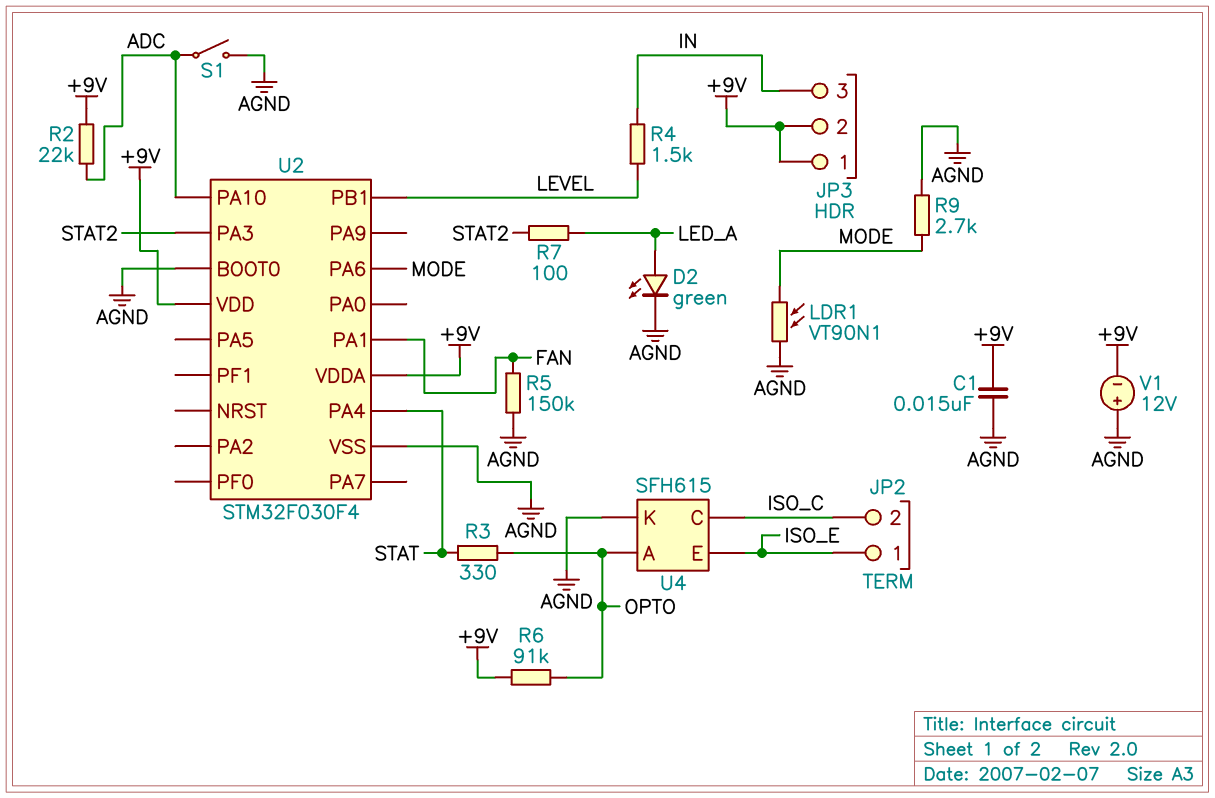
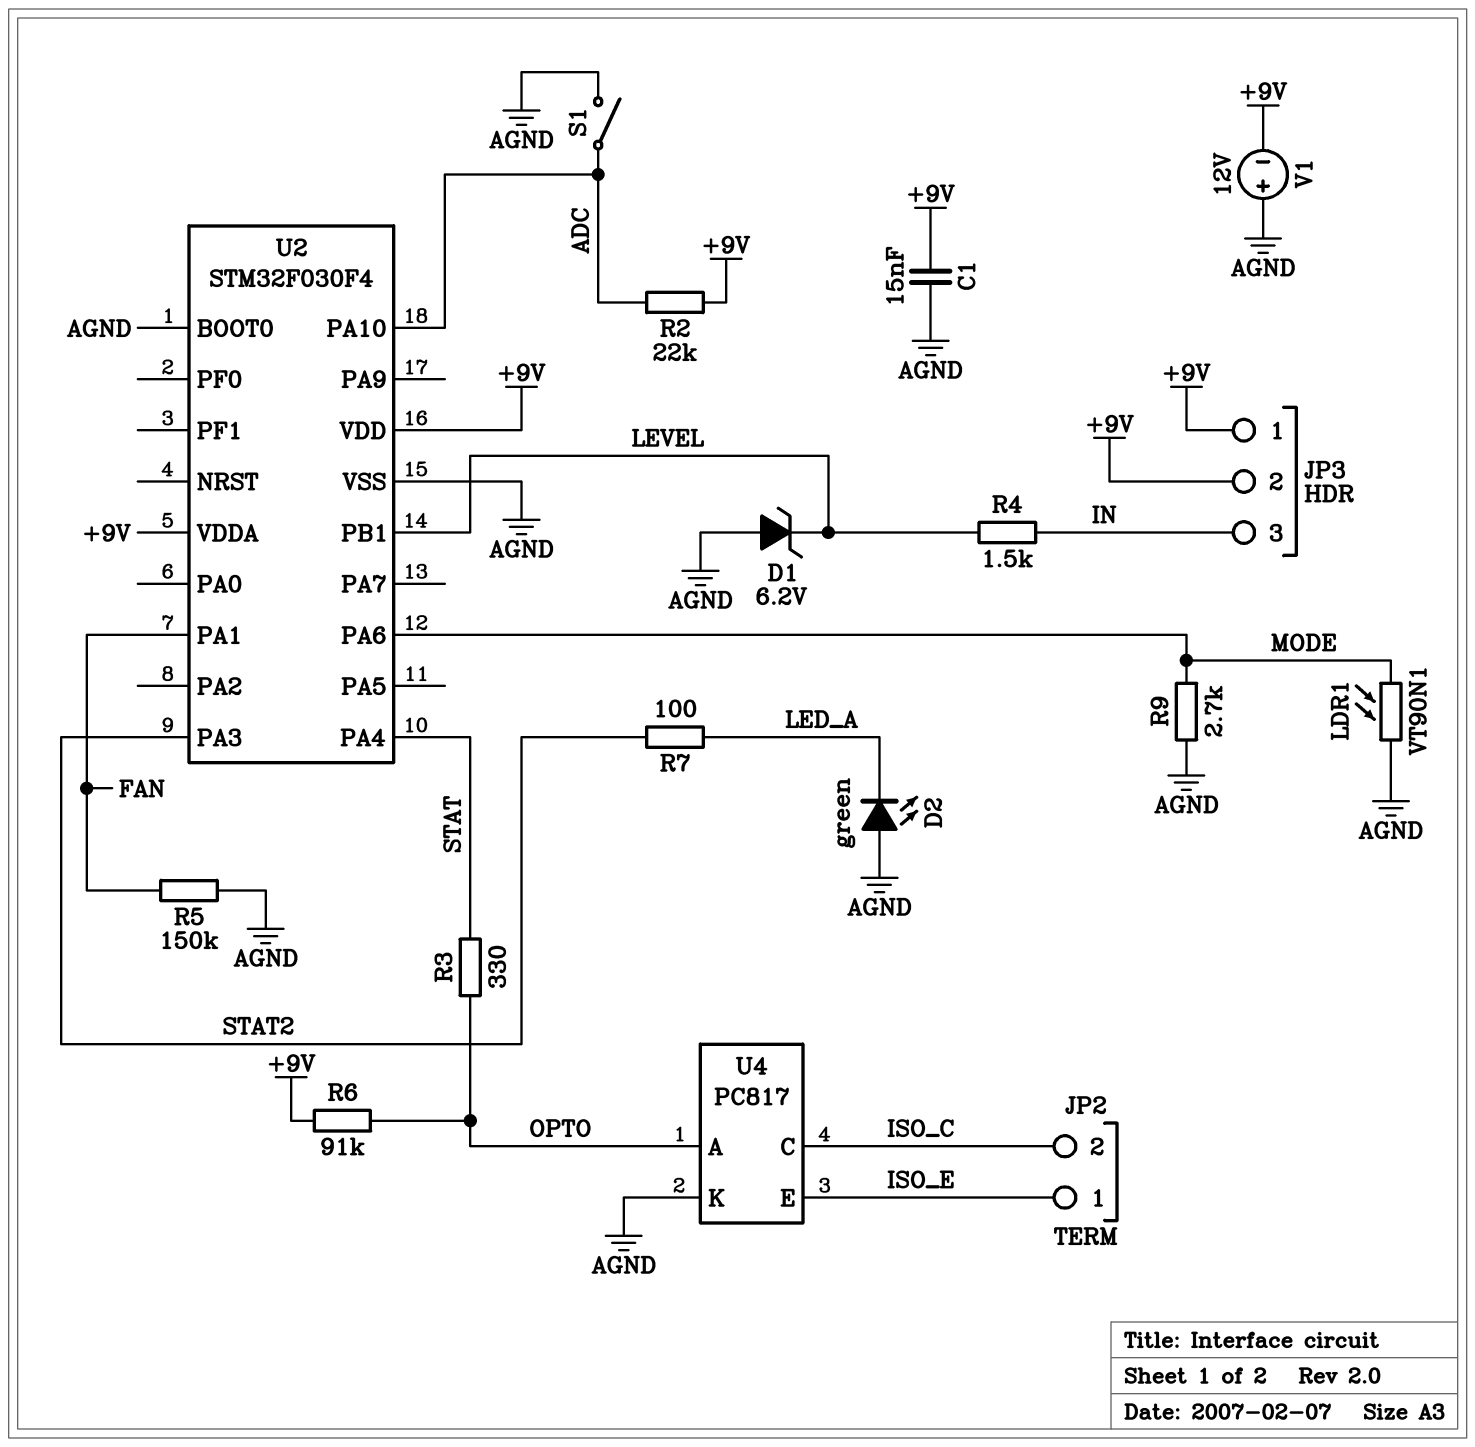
D1: none -> zener 6.2V (A AGND, K LEVEL)
D2: LED green (A LED_A, K AGND) -> LED green (A AGND, K LED_A)
U4: SFH615 -> PC817

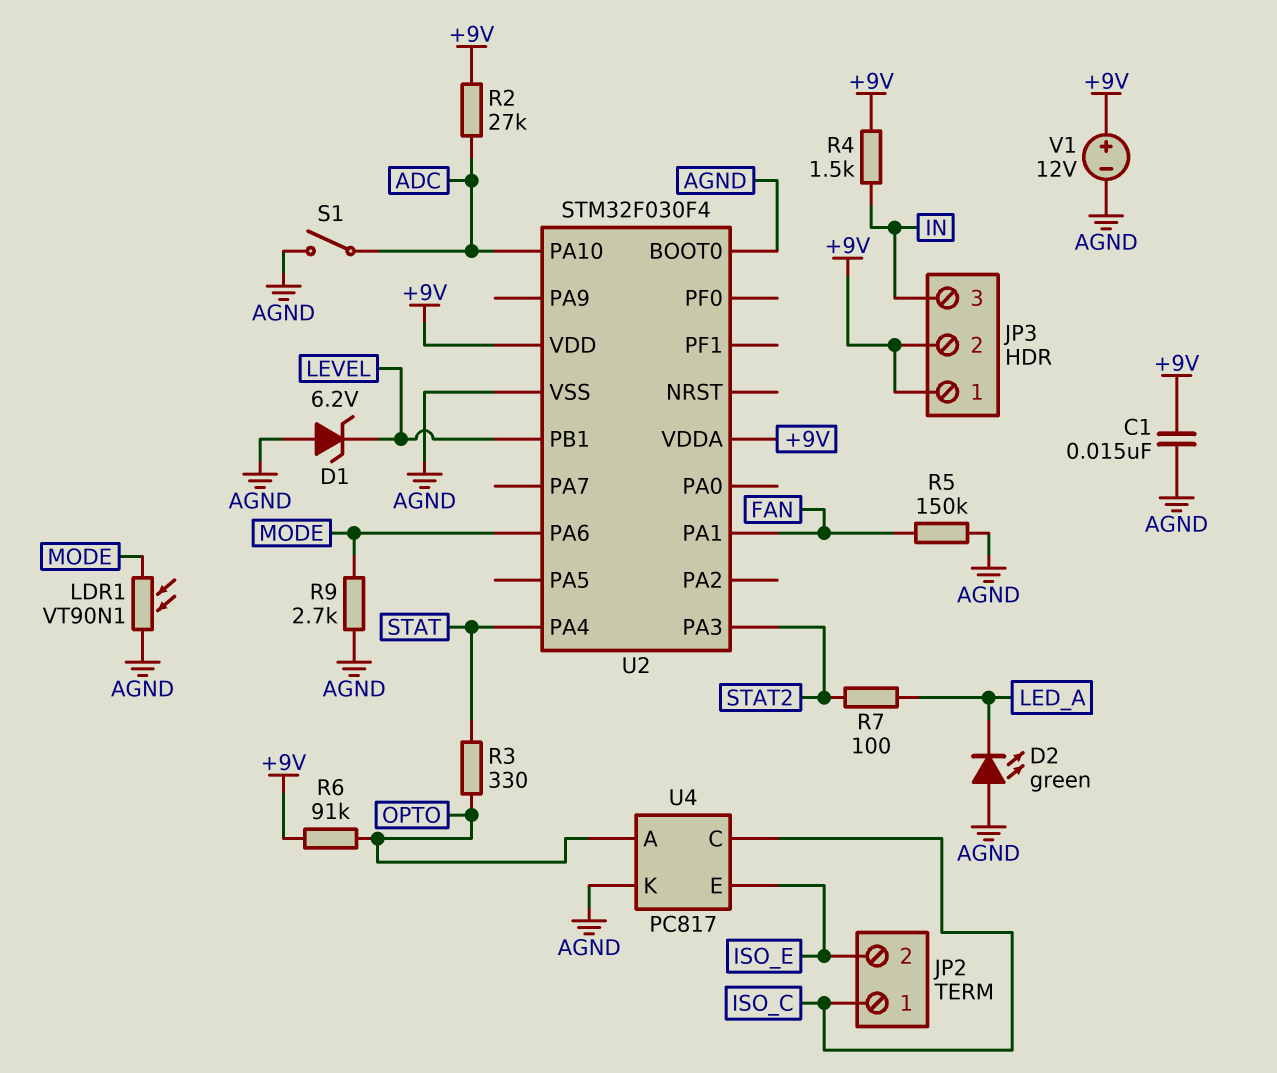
JP2 pin 1: ISO_E -> ISO_C
JP2 pin 2: ISO_C -> ISO_E
R2: 22k (+9V, ADC) -> 27k (+9V, ADC)
R4: 1.5k (IN, LEVEL) -> 1.5k (+9V, IN)
V1: 12V (plus AGND, minus +9V) -> 12V (plus +9V, minus AGND)

